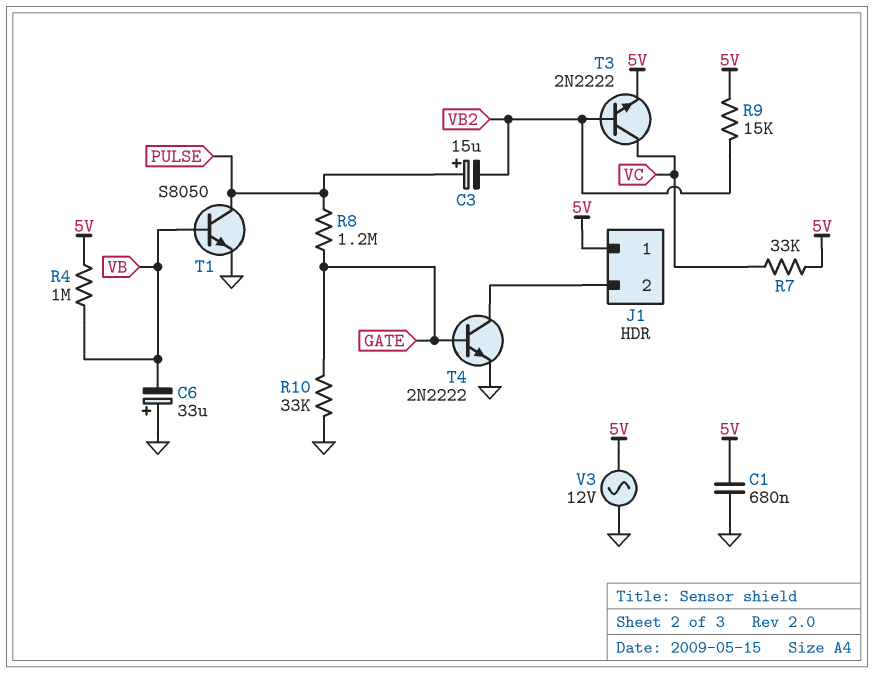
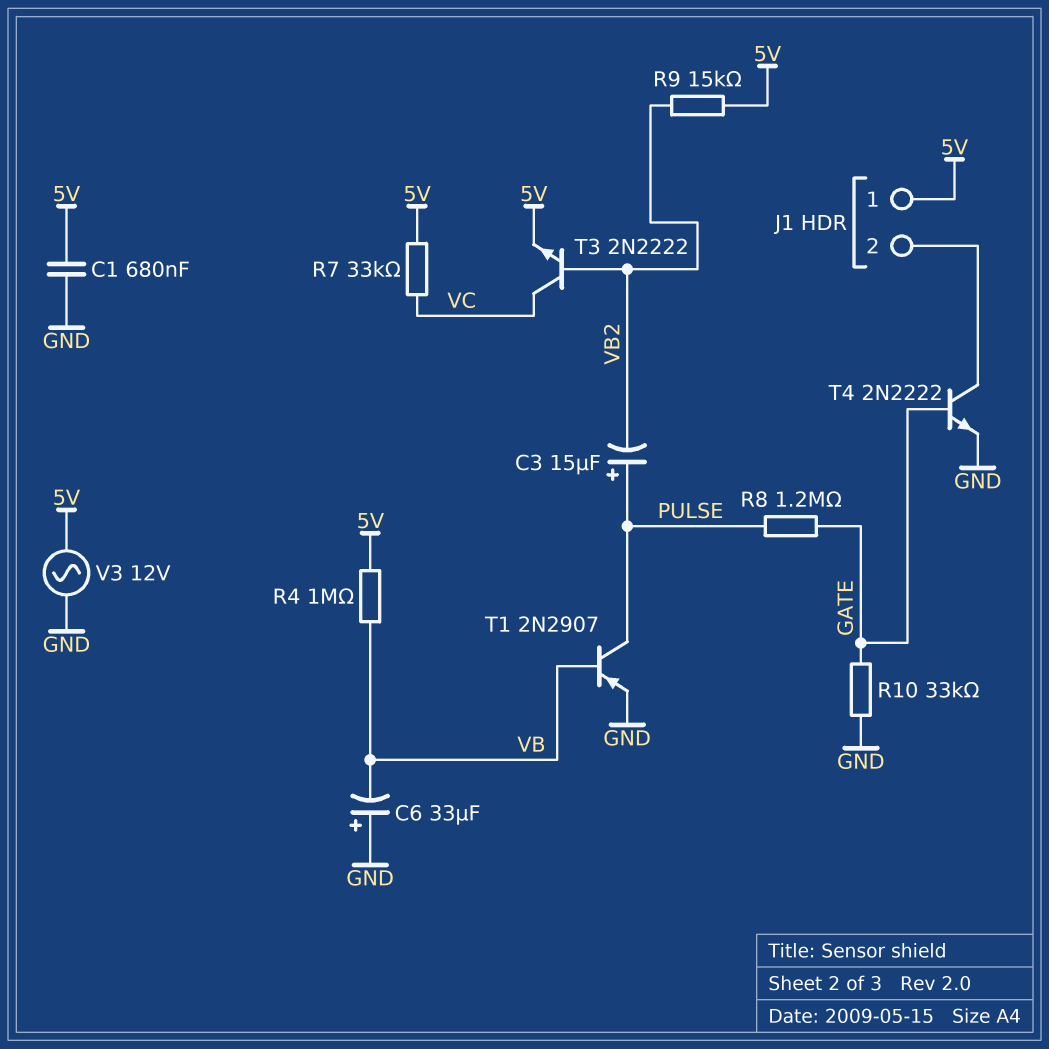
T1: NPN S8050 (B VB, C PULSE, E GND) -> PNP 2N2907 (B VB, C PULSE, E GND)

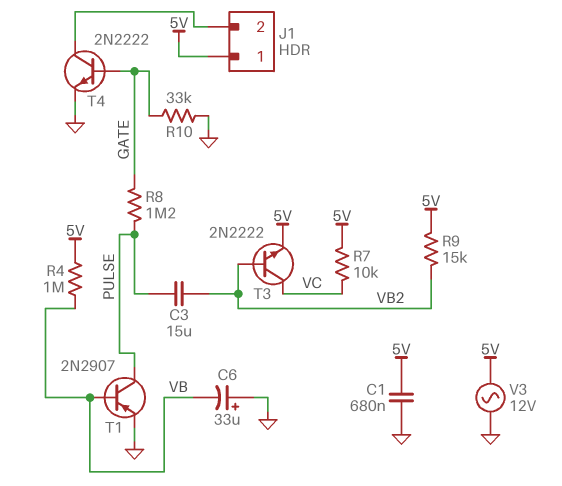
C3: 15uF (plus PULSE, minus VB2) -> 15uF (PULSE, VB2)
R7: 33k (5V, VC) -> 10k (5V, VC)

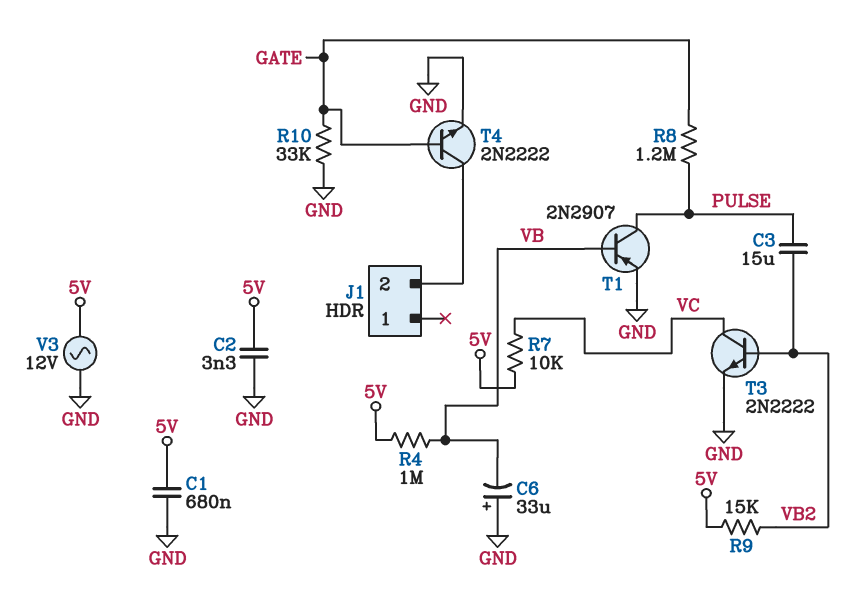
C2: none -> 3.3nF (5V, GND)
J1 pin 1: 5V -> none
T3: NPN 2N2222 (B VB2, C VC, E 5V) -> NPN 2N2222 (B VB2, C VC, E GND)

